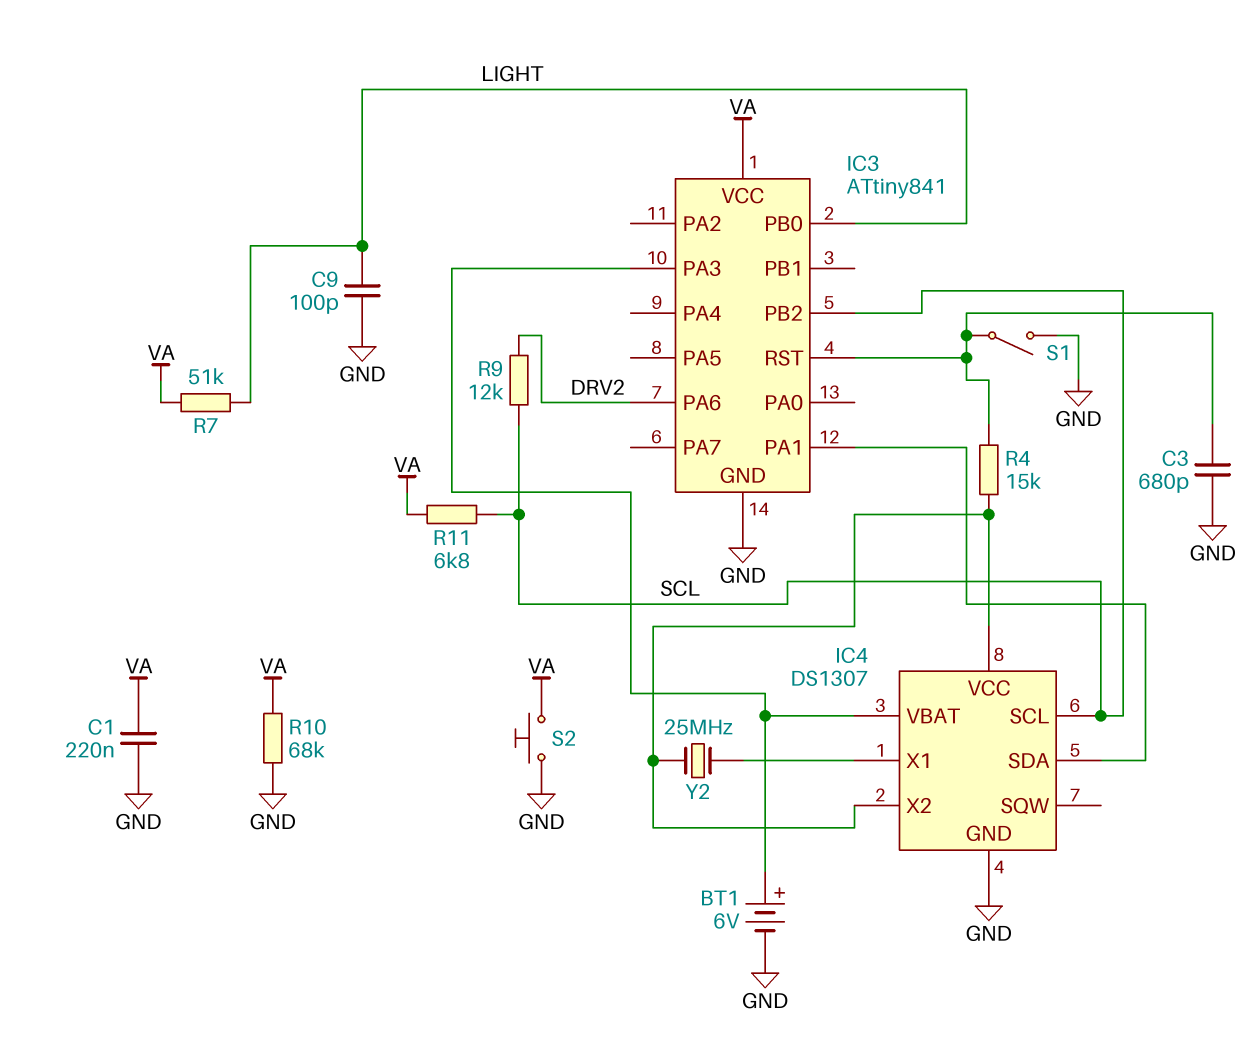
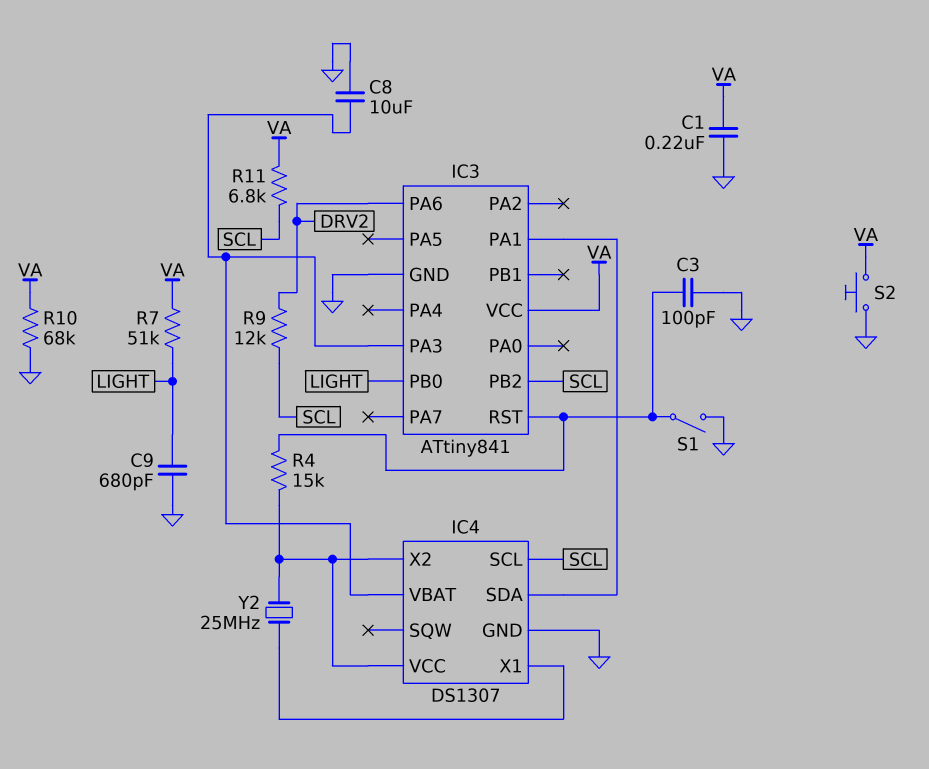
BT1: 6V (plus IC3/PA3, minus GND) -> none
C3: 680pF (GND, IC3/RST) -> 100pF (GND, IC3/RST)
C8: none -> 10uF (GND, IC3/PA3)
C9: 100pF (GND, LIGHT) -> 680pF (GND, LIGHT)

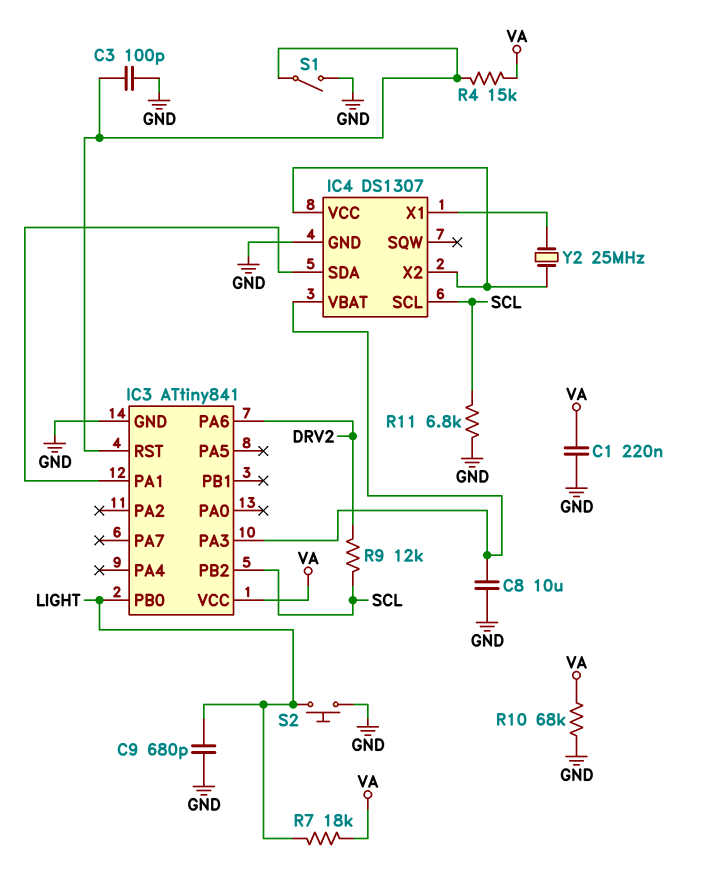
R4: 15k (IC3/RST, IC4/VCC) -> 15k (IC3/RST, VA)
R7: 51k (LIGHT, VA) -> 18k (LIGHT, VA)
R11: 6.8k (SCL, VA) -> 6.8k (GND, SCL)
S2: button (GND, VA) -> button (GND, LIGHT)

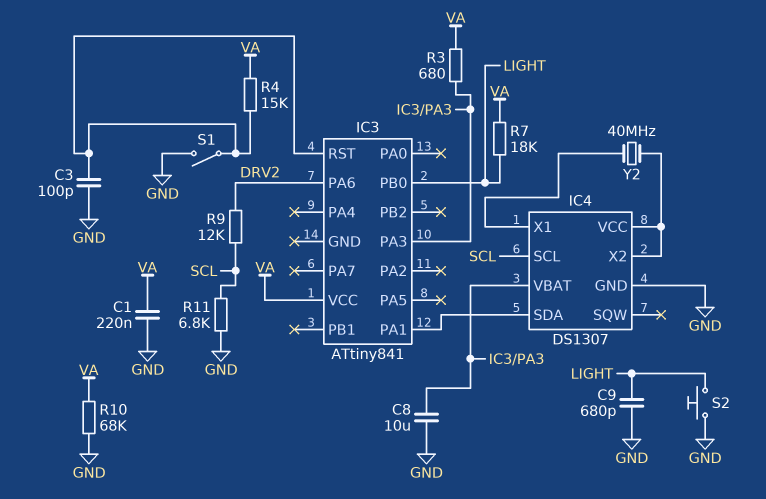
IC3 pin GND: GND -> none
IC3 pin PB2: SCL -> none
R3: none -> 680 (IC3/PA3, VA)
Y2: 25MHz (IC4/VCC, IC4/X1) -> 40MHz (IC4/VCC, IC4/X1)

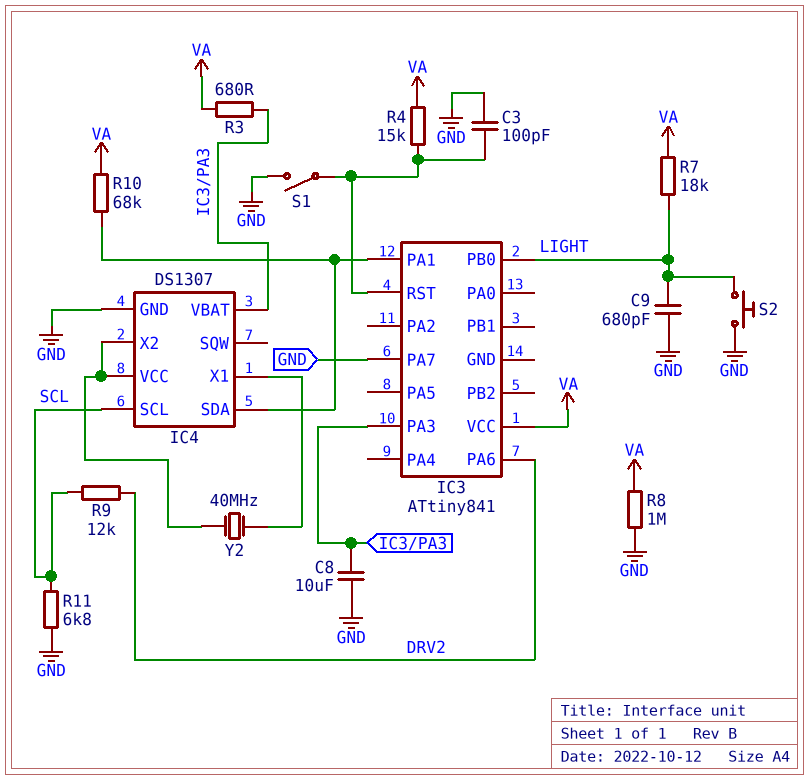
C1: 220nF (GND, VA) -> none
IC3 pin PA7: none -> GND
R8: none -> 1M (GND, VA)
R10: 68k (GND, VA) -> 68k (IC3/PA1, VA)

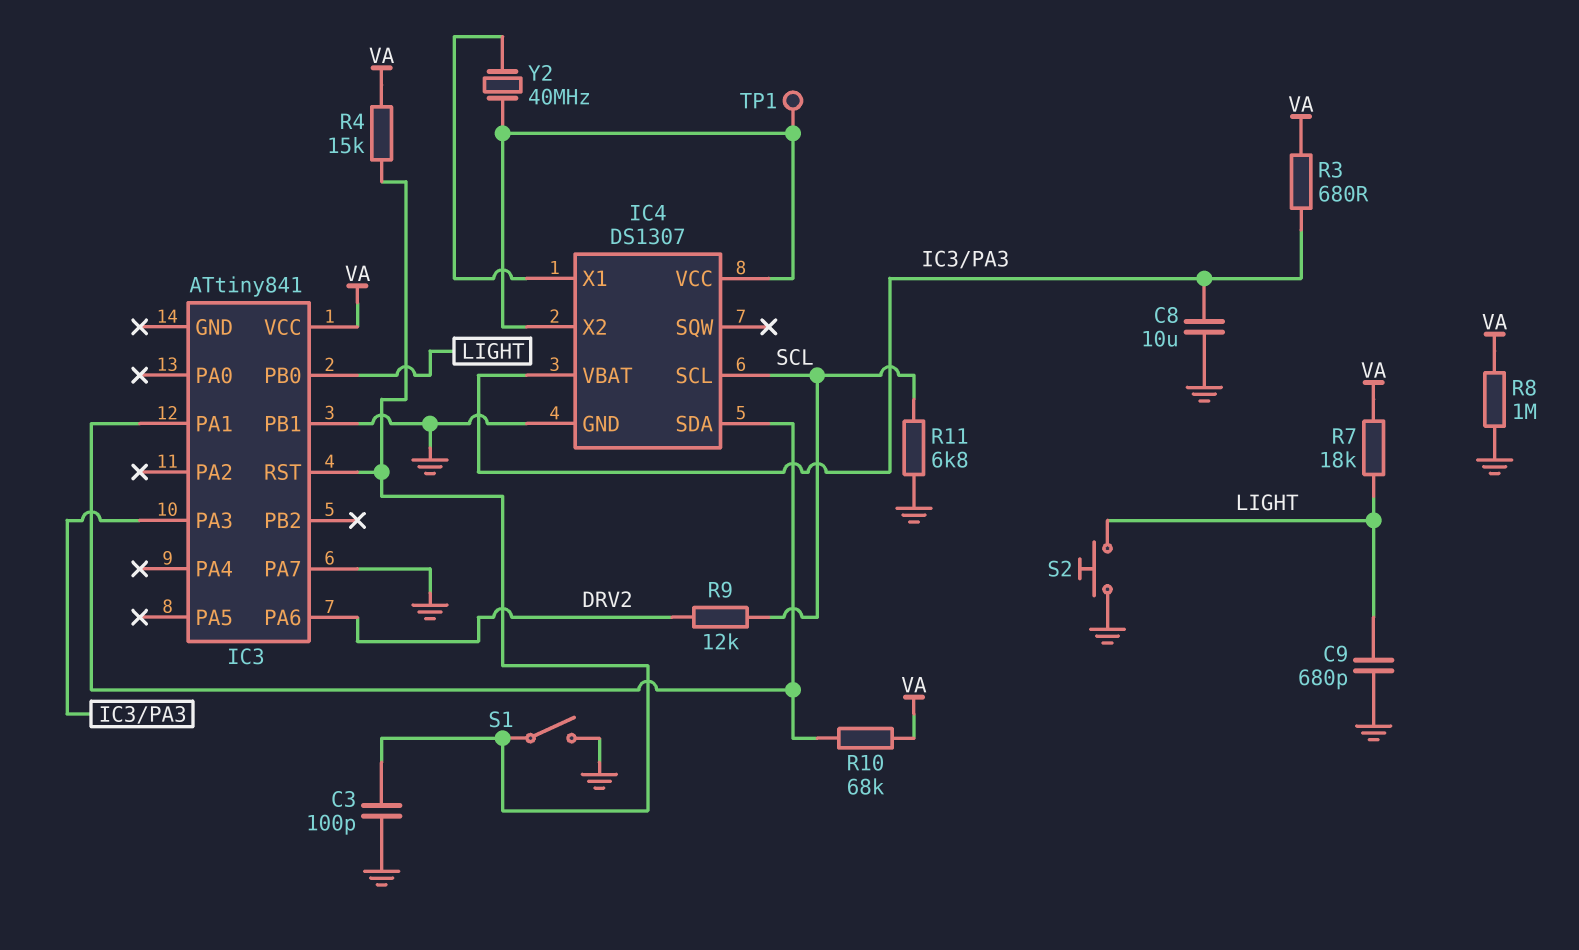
IC3 pin PB1: none -> GND
TP1: none -> test point (IC4/VCC)

